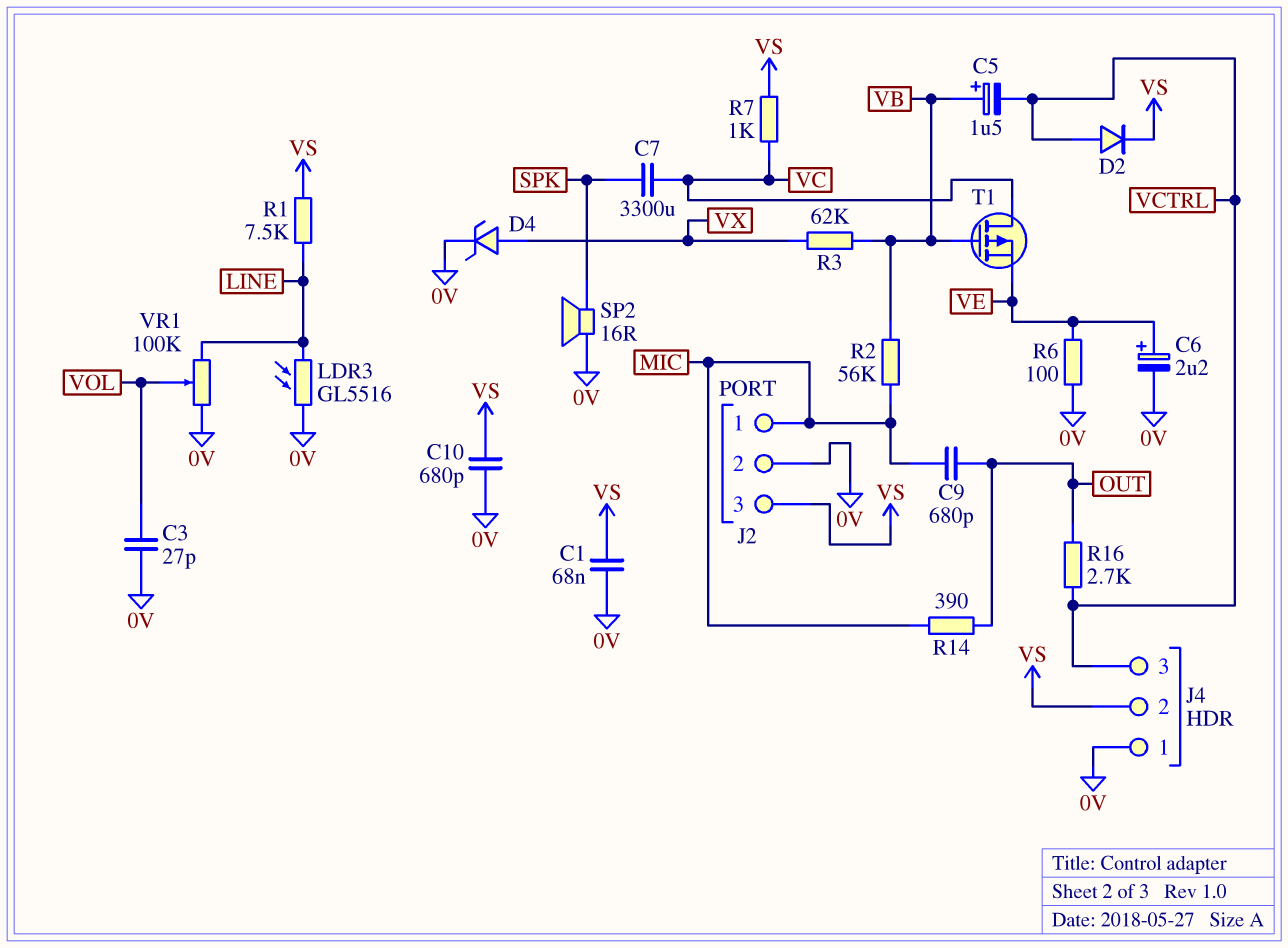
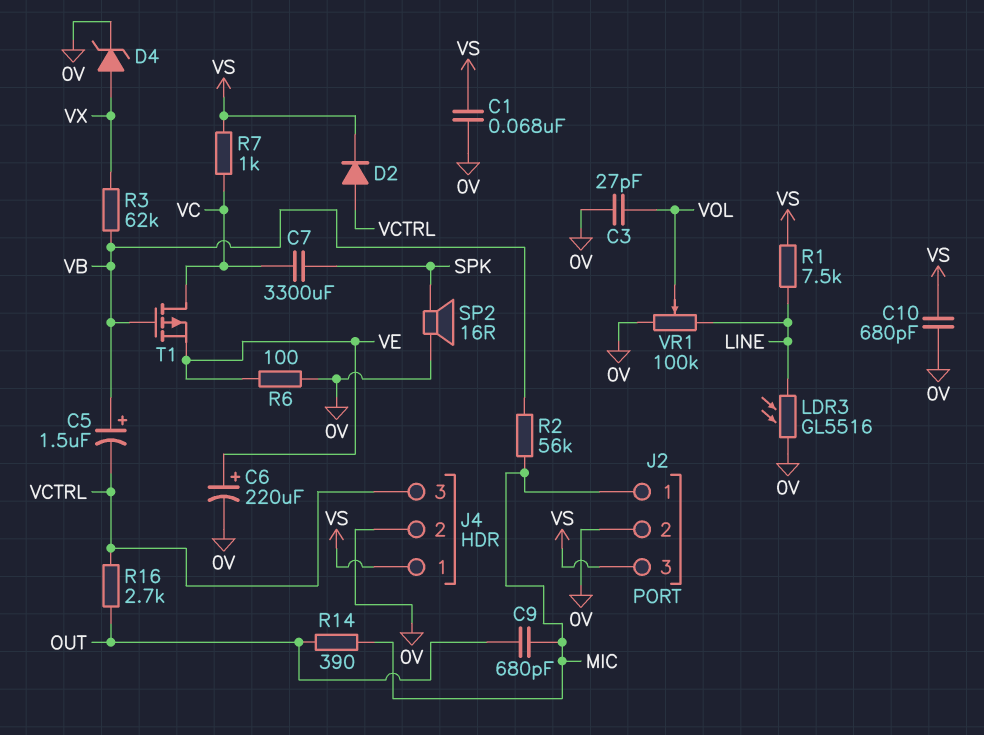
C6: 2.2uF (plus VE, minus 0V) -> 220uF (plus VE, minus 0V)
J4 pin 1: 0V -> VS
J4 pin 2: VS -> 0V

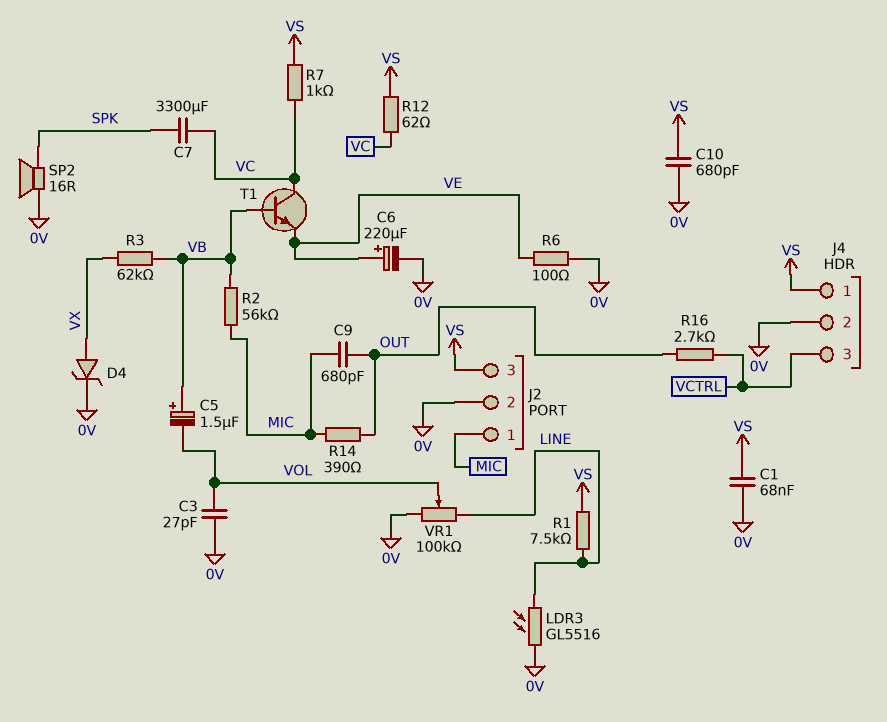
C5: 1.5uF (plus VB, minus VCTRL) -> 1.5uF (plus VB, minus VOL)
D2: diode (A VCTRL, K VS) -> none
R12: none -> 62 (VC, VS)
T1: PMOS (G VB, D VC, S VE) -> NPN (B VB, C VC, E VE)

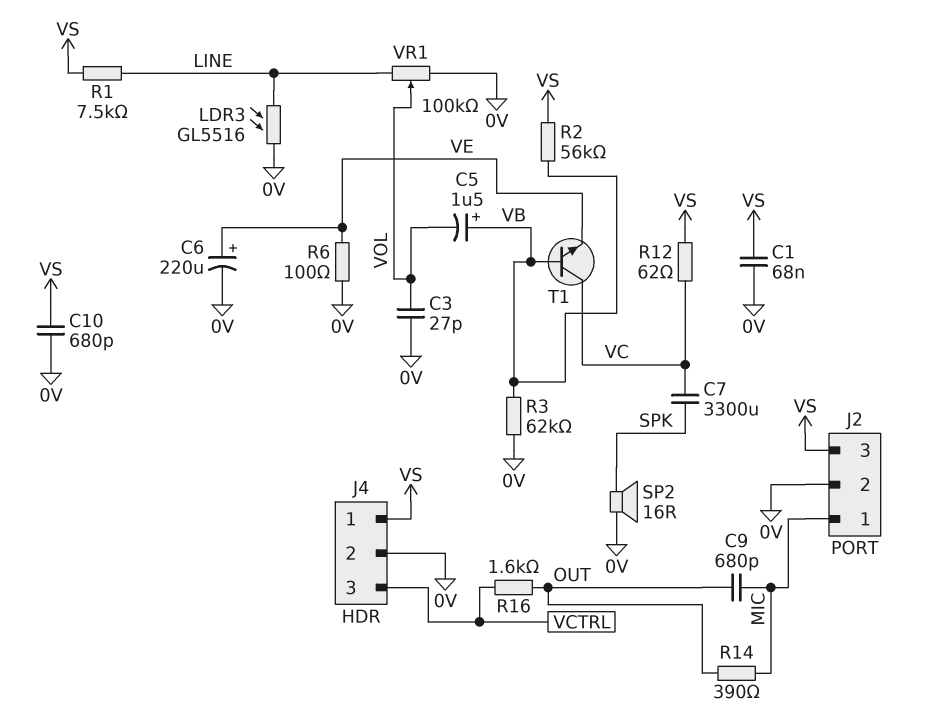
D4: zener (A VX, K 0V) -> none
R2: 56k (MIC, VB) -> 56k (VB, VS)
R3: 62k (VB, VX) -> 62k (0V, VB)
R7: 1k (VC, VS) -> none
R16: 2.7k (OUT, VCTRL) -> 1.6k (OUT, VCTRL)

